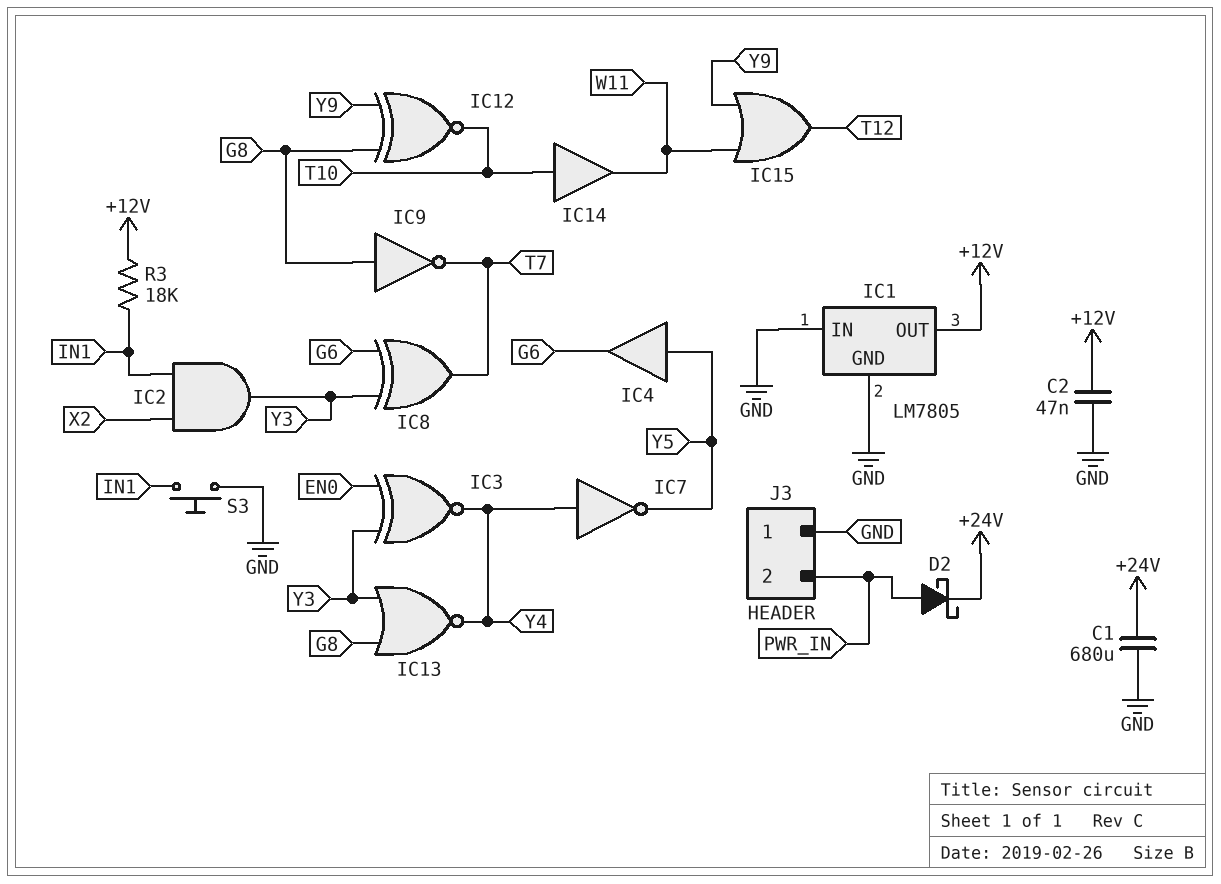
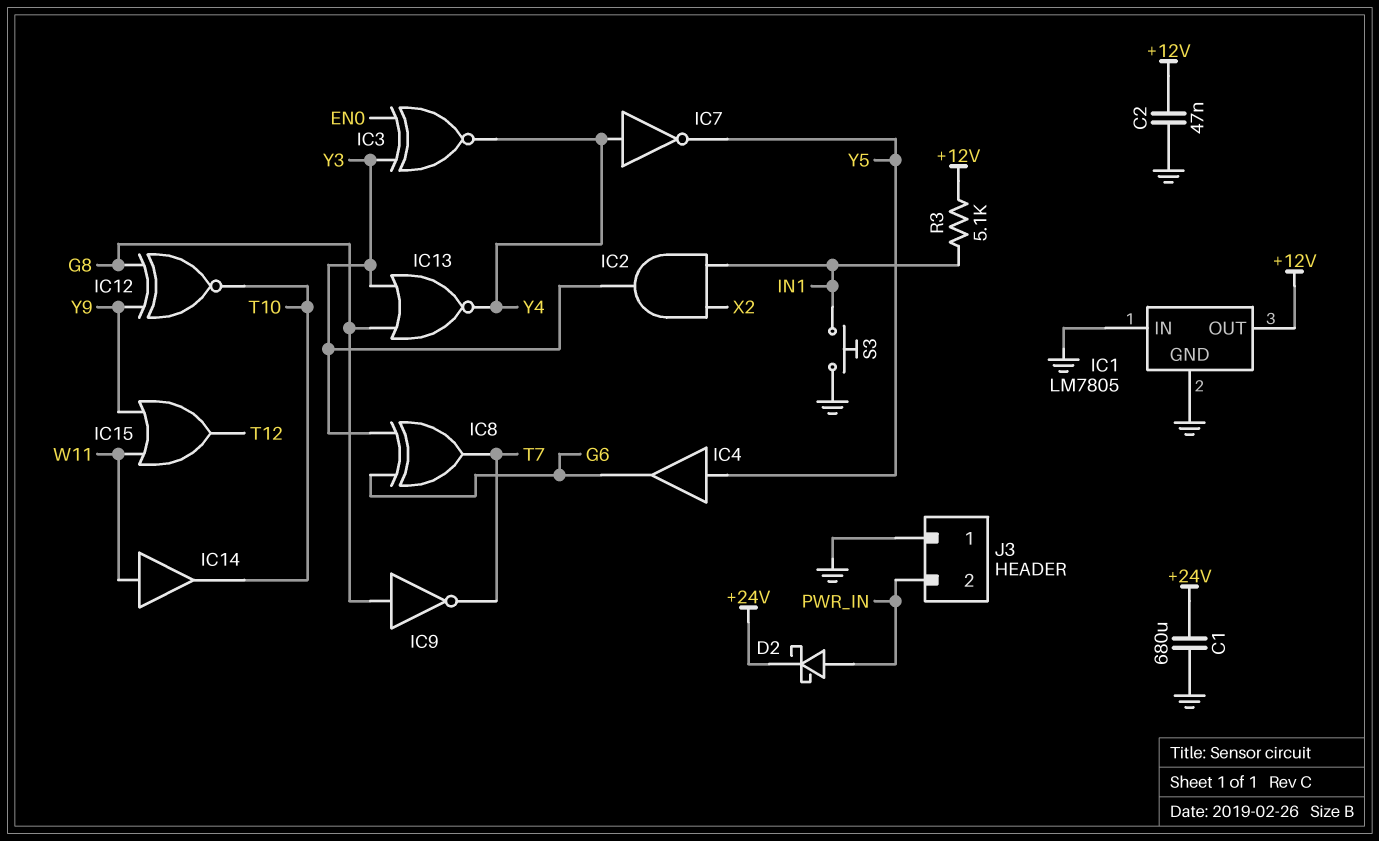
IC14: buffer (in T10, out W11) -> buffer (in W11, out T10)
R3: 18k (+12V, IN1) -> 5.1k (+12V, IN1)

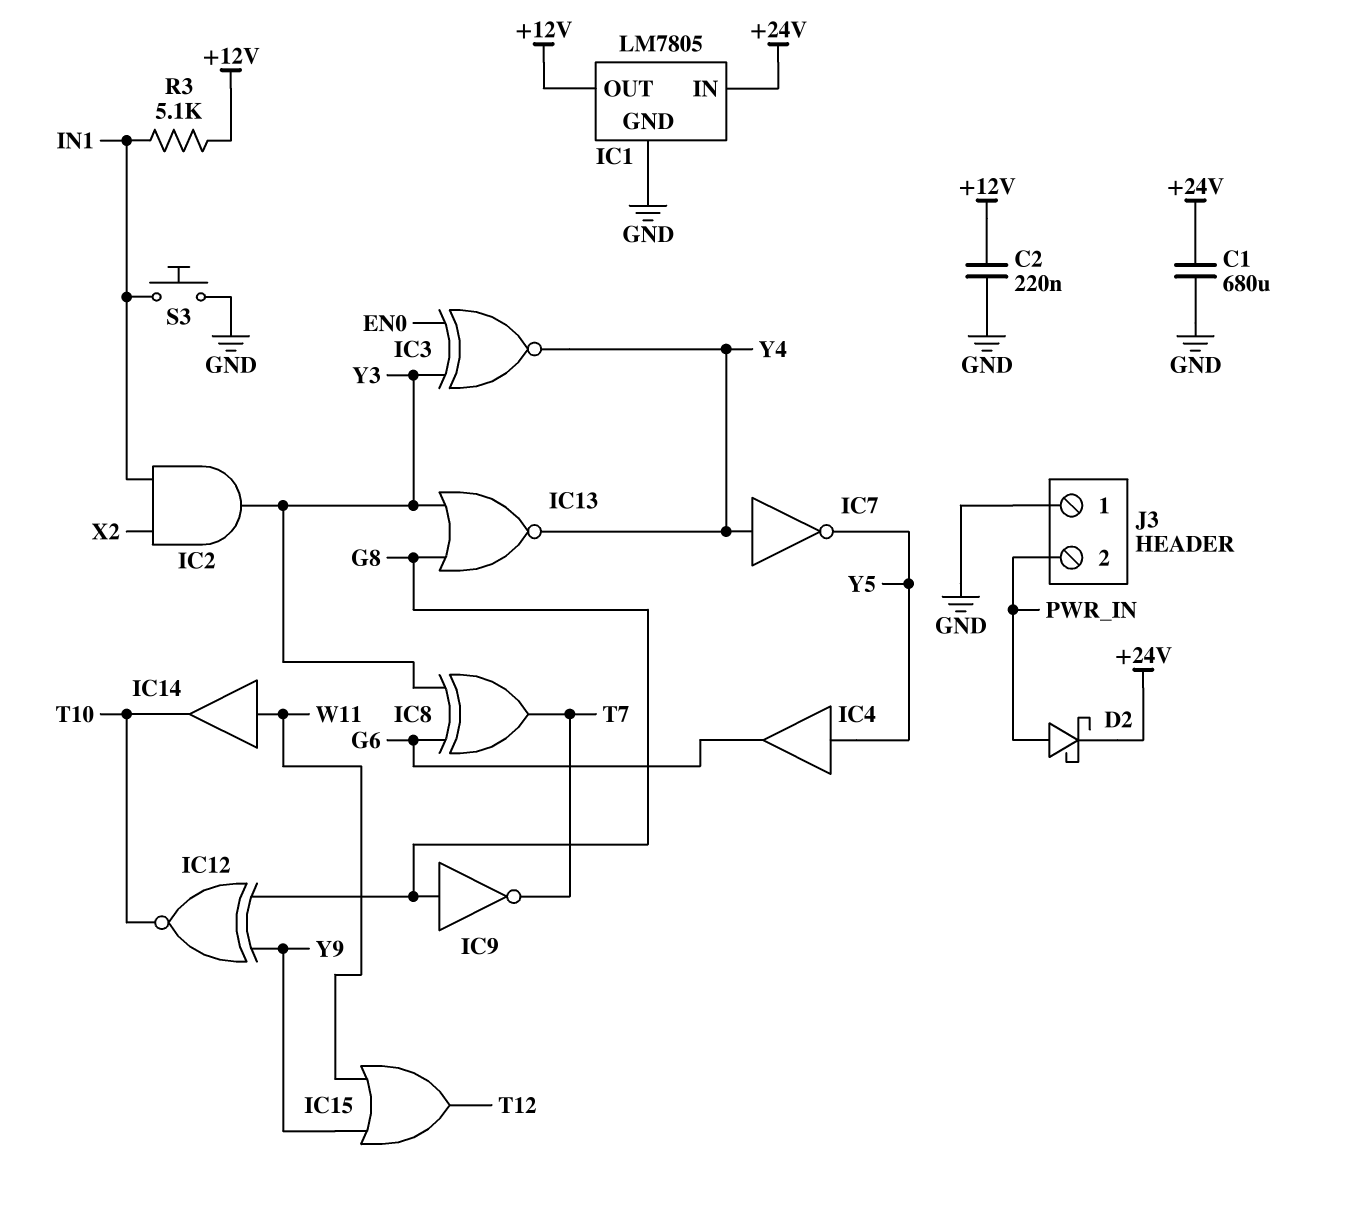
C2: 47nF (+12V, GND) -> 220nF (+12V, GND)
IC1 pin IN: GND -> +24V

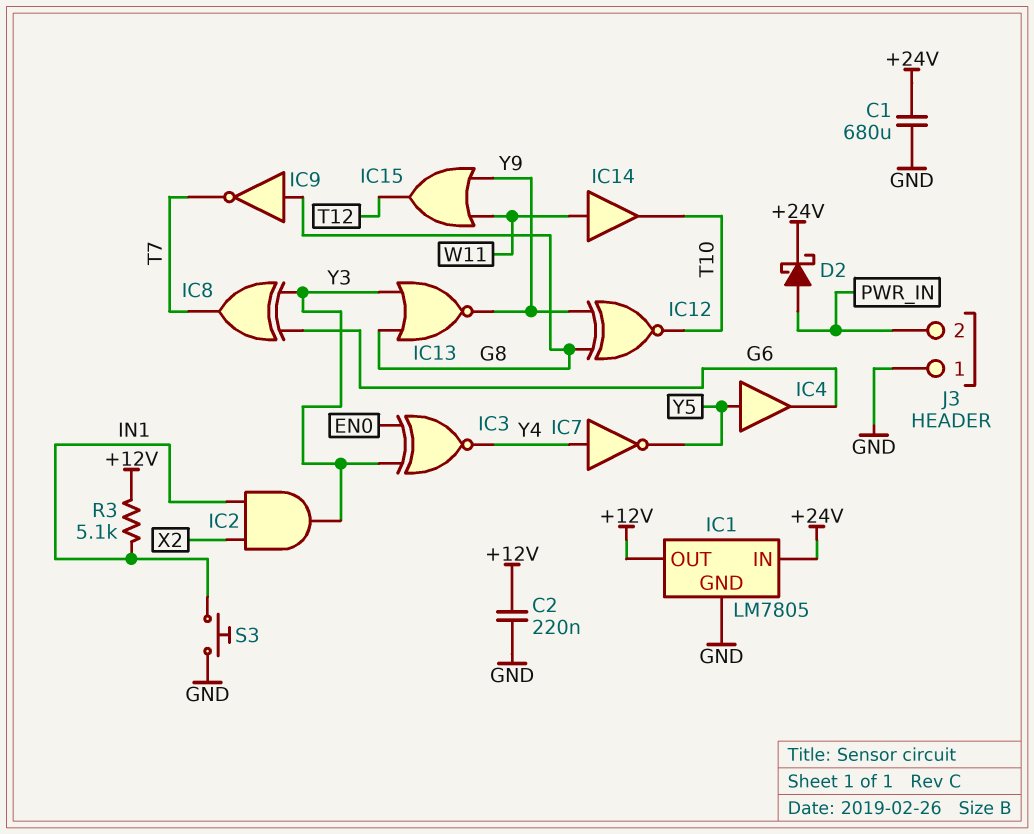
IC13: NOR (in G8, in Y3, out Y4) -> NOR (in G8, in Y3, out Y9)

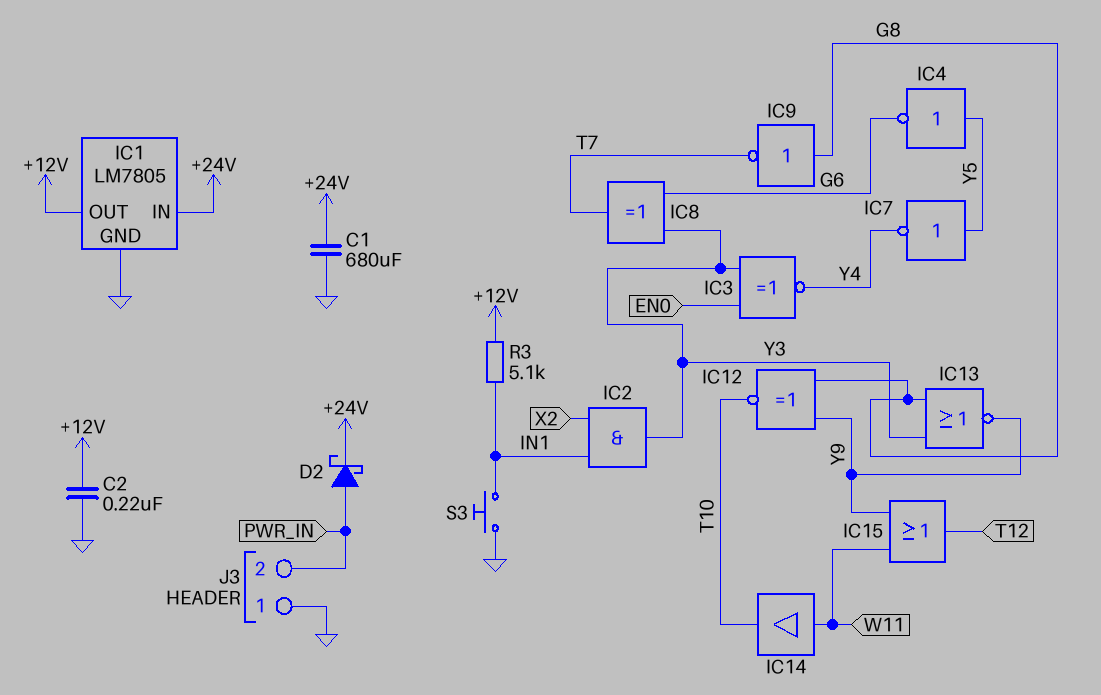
IC4: buffer (in Y5, out G6) -> NOT (in Y5, out G6)
IC7: NOT (in Y4, out Y5) -> NOT (in Y5, out Y4)

